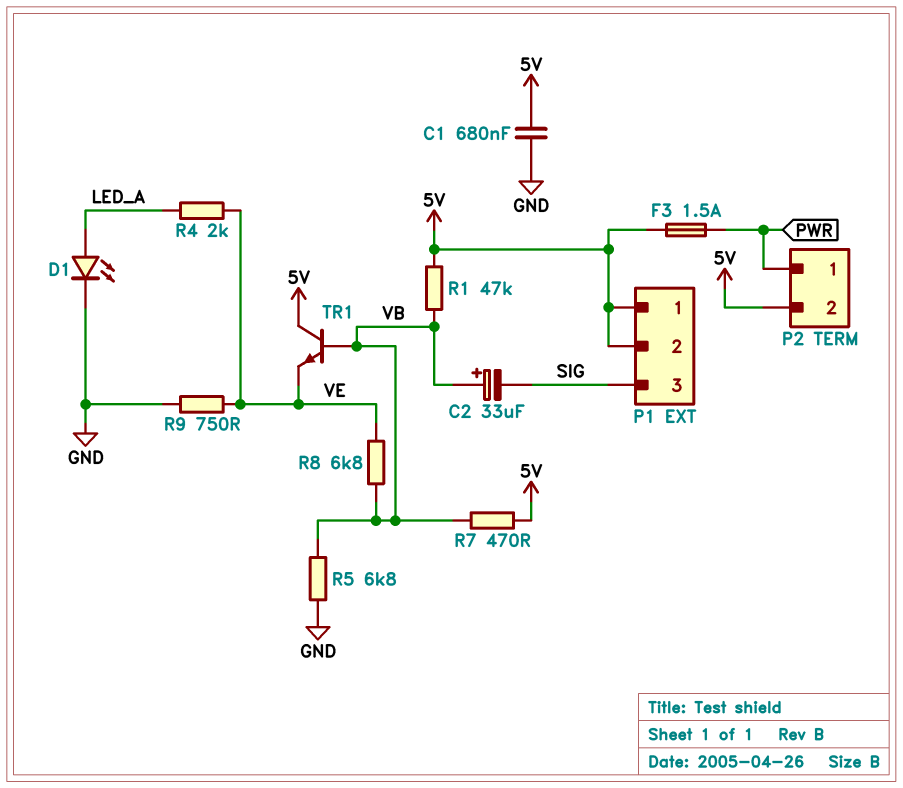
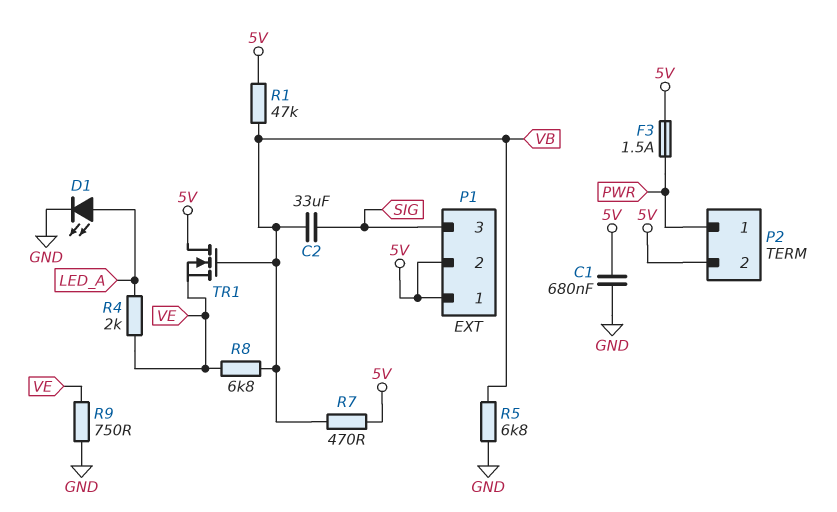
C2: 33uF (plus VB, minus SIG) -> 33uF (SIG, VB)
TR1: NPN (B VB, C 5V, E VE) -> NMOS (G VB, D 5V, S VE)

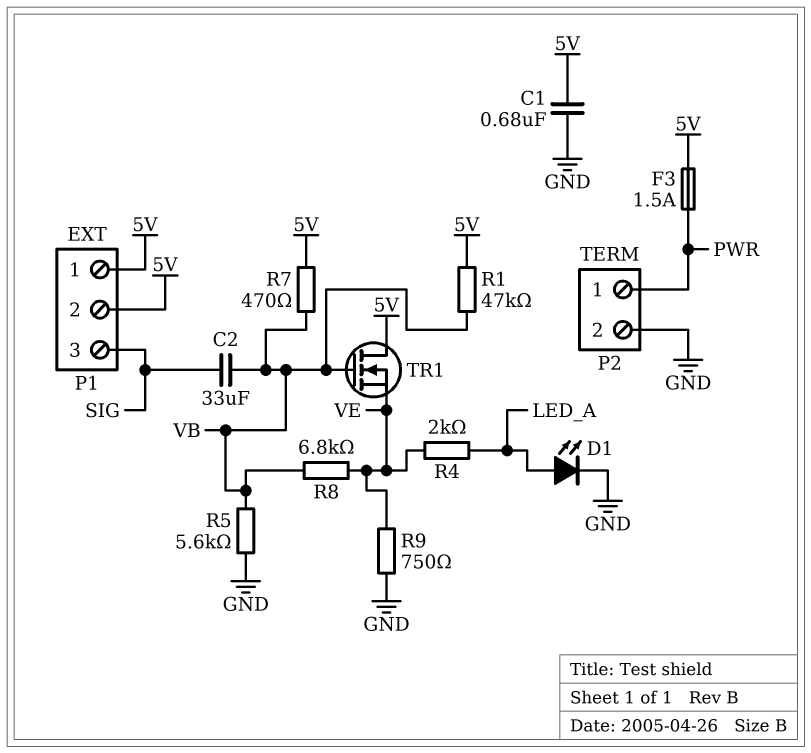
P2 pin 2: 5V -> GND
R5: 6.8k (GND, VB) -> 5.6k (GND, VB)

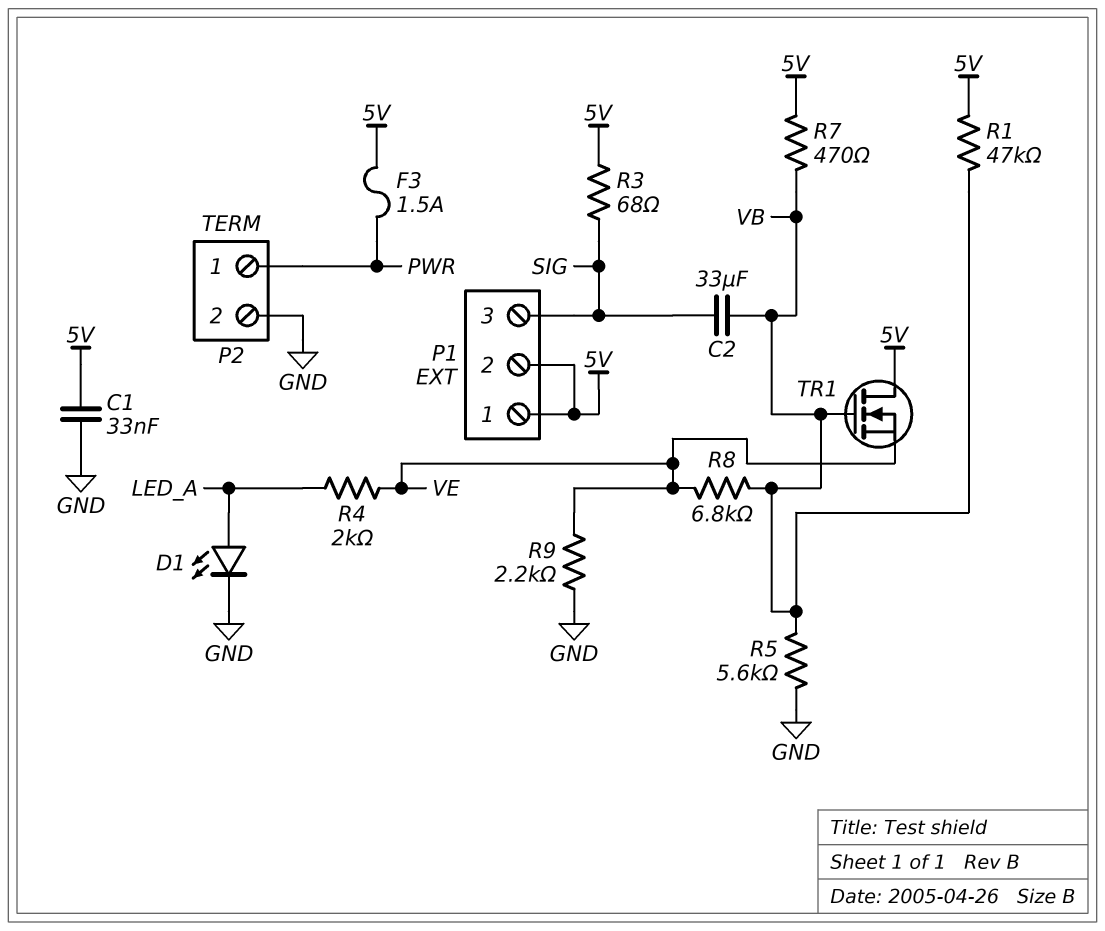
C1: 680nF (5V, GND) -> 33nF (5V, GND)
R3: none -> 68 (5V, SIG)
R9: 750 (GND, VE) -> 2.2k (GND, VE)

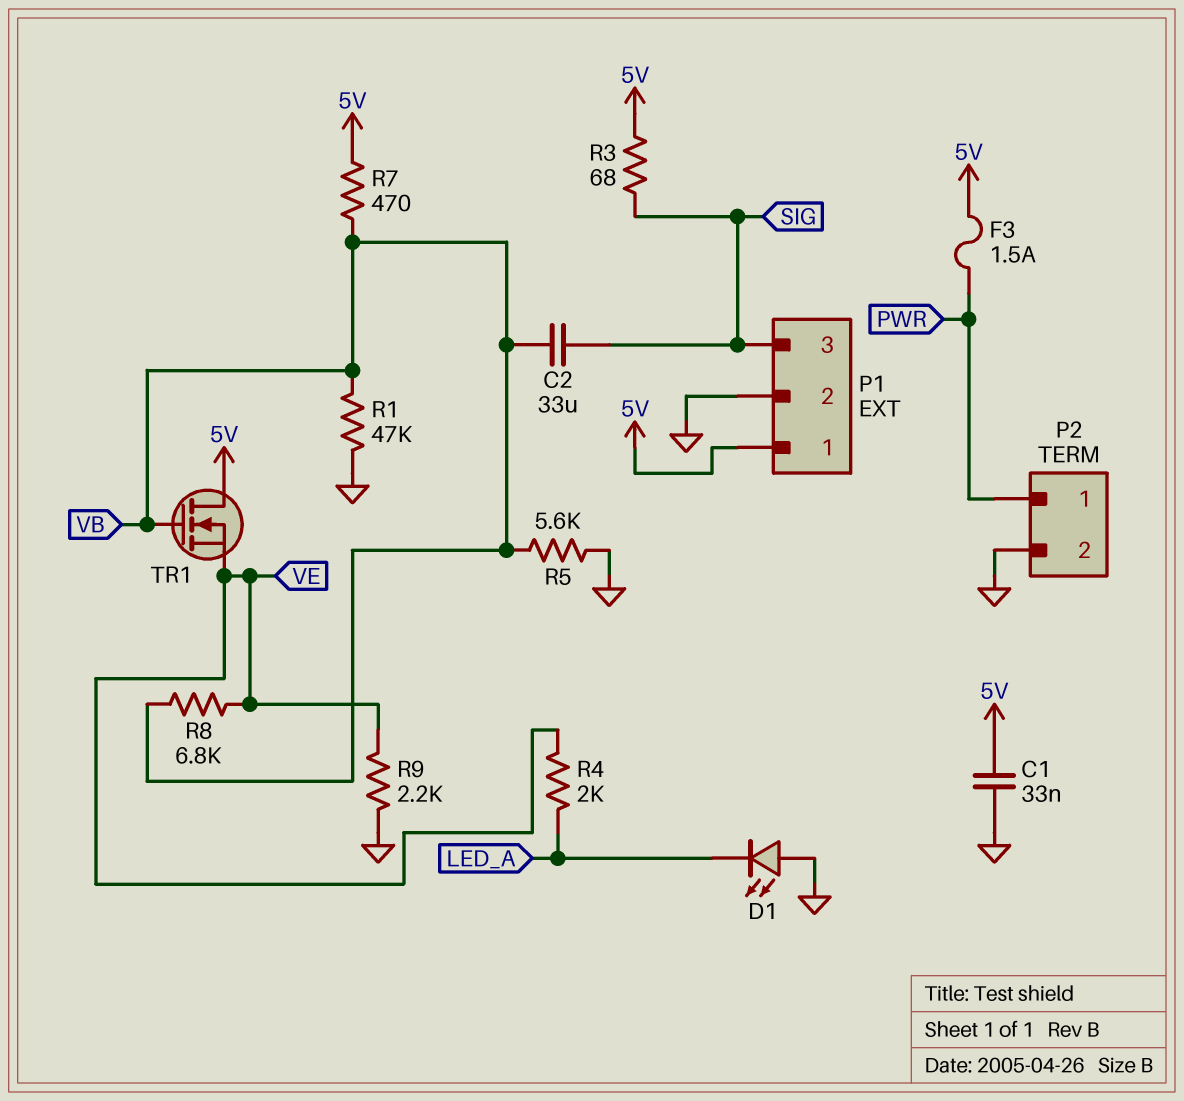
D1: LED (A LED_A, K GND) -> LED (A GND, K LED_A)
P1 pin 2: 5V -> GND
R1: 47k (5V, VB) -> 47k (GND, VB)

